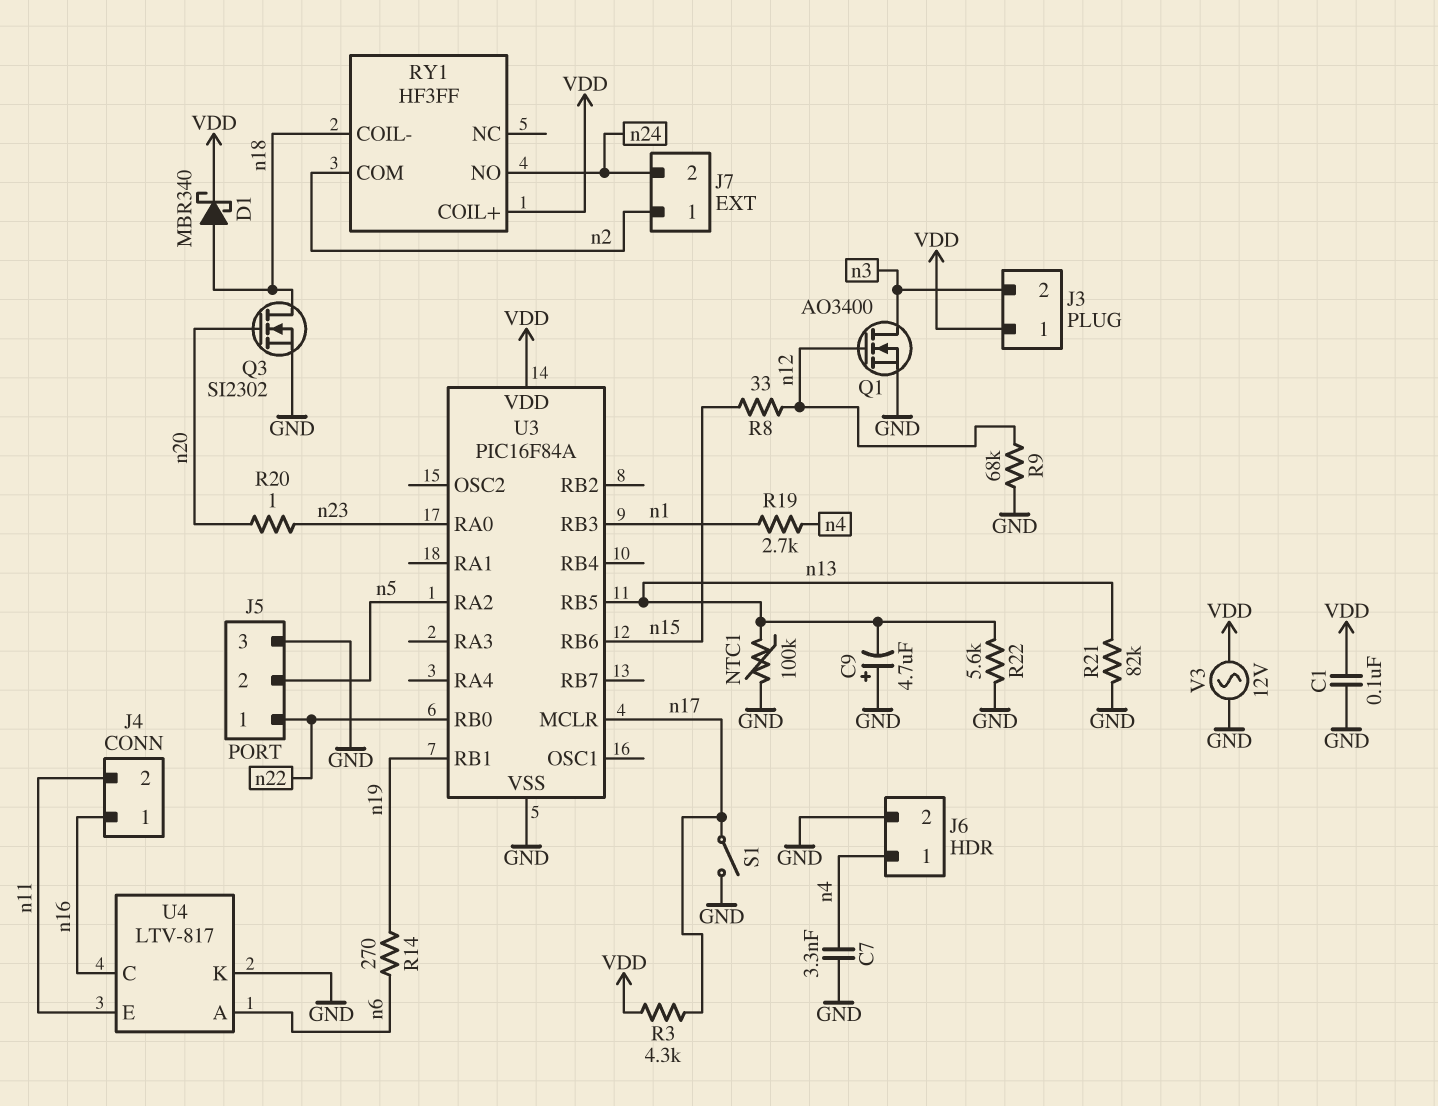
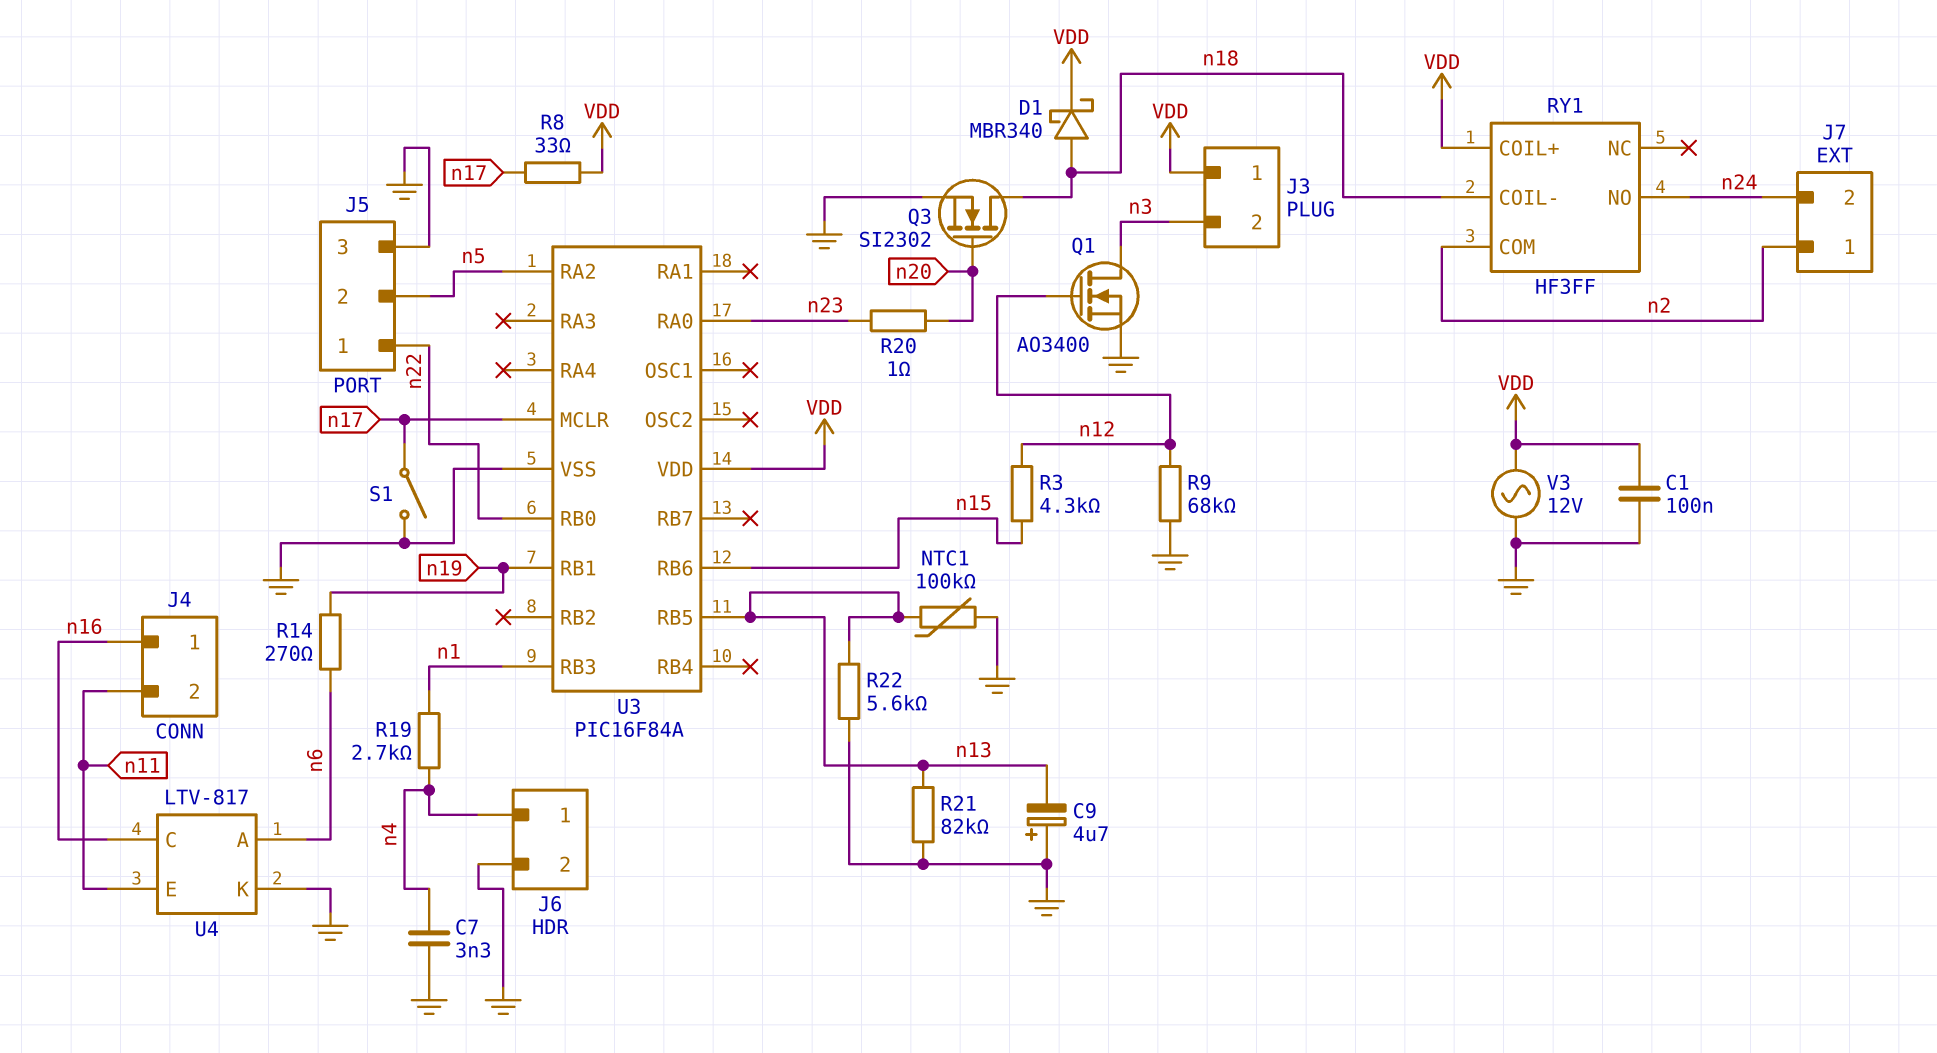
R3: 4.3k (VDD, n17) -> 4.3k (n12, n15)
R8: 33 (n12, n15) -> 33 (VDD, n17)

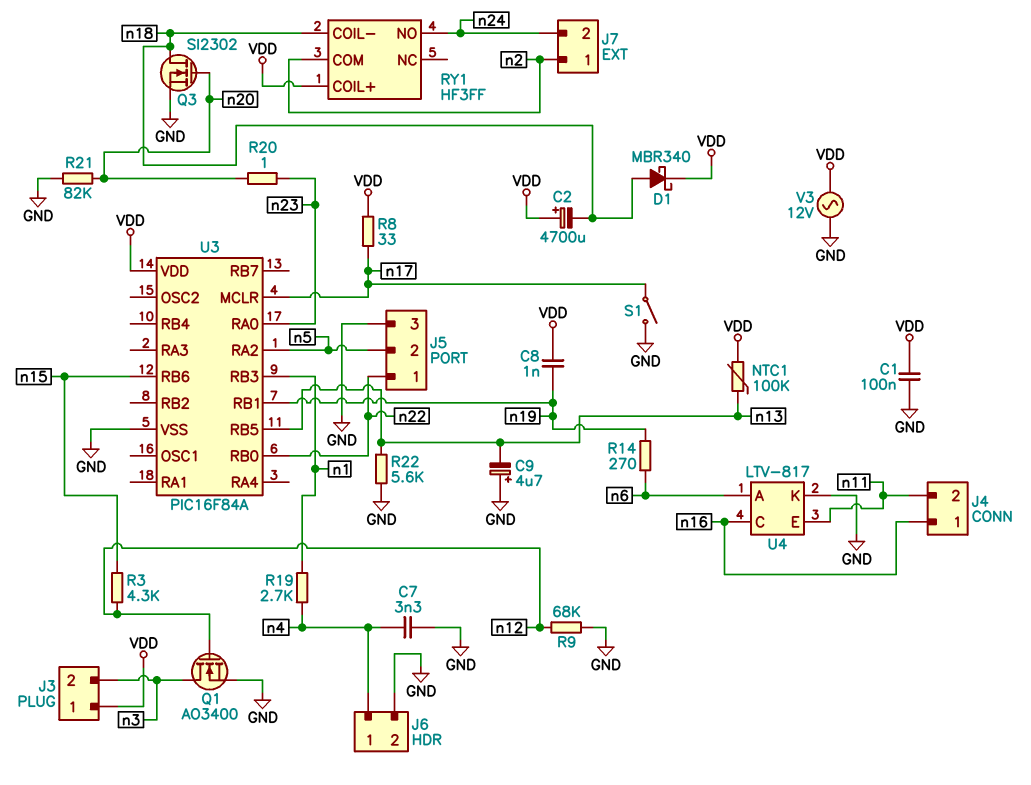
C2: none -> 4700uF (plus VDD, minus n18)
C8: none -> 1nF (VDD, n19)
NTC1: 100k (GND, n13) -> 100k (VDD, n13)
R21: 82k (GND, n13) -> 82k (GND, n20)

